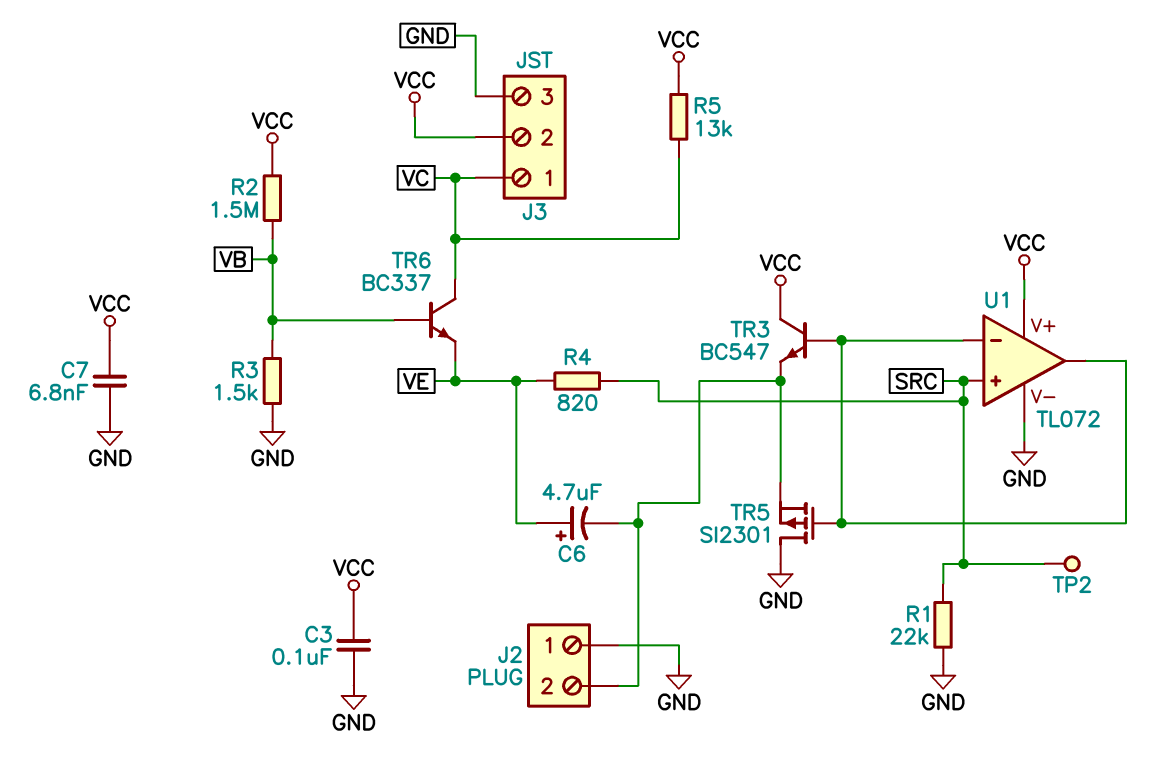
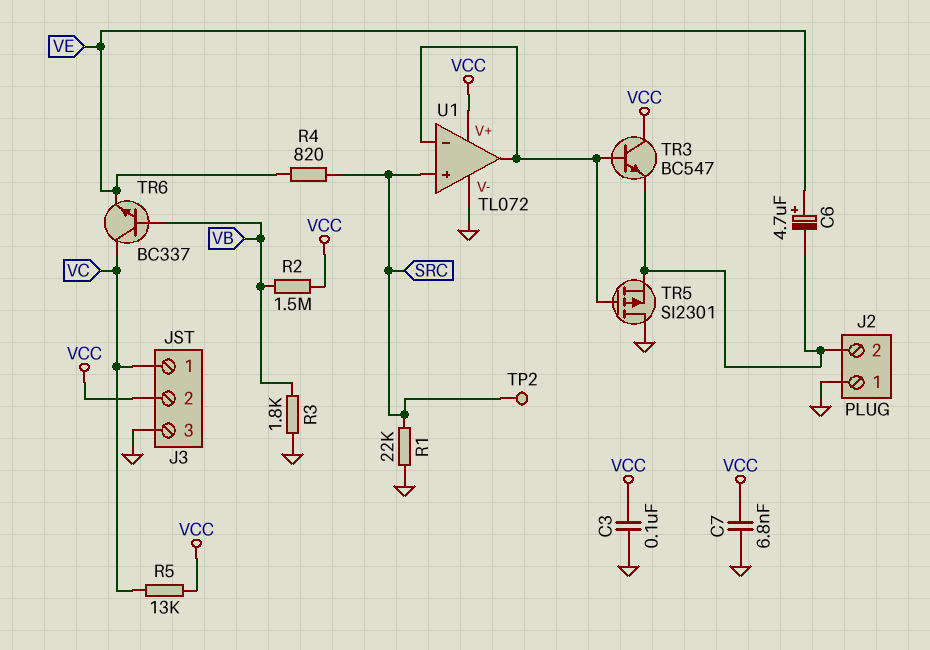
R3: 1.5k (GND, VB) -> 1.8k (GND, VB)

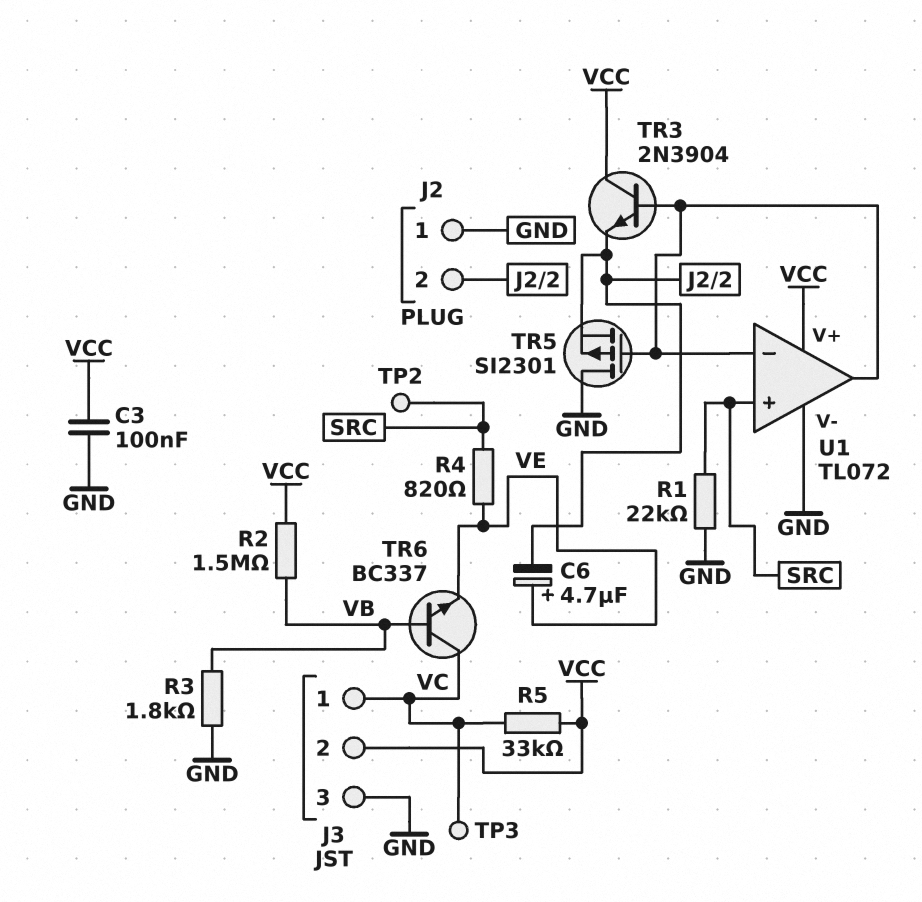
C7: 6.8nF (GND, VCC) -> none
R5: 13k (VC, VCC) -> 33k (VC, VCC)
TP3: none -> test point (VC)
TR3: NPN BC547 (B U1/in-, C VCC, E J2/2) -> NPN 2N3904 (B U1/in-, C VCC, E J2/2)

